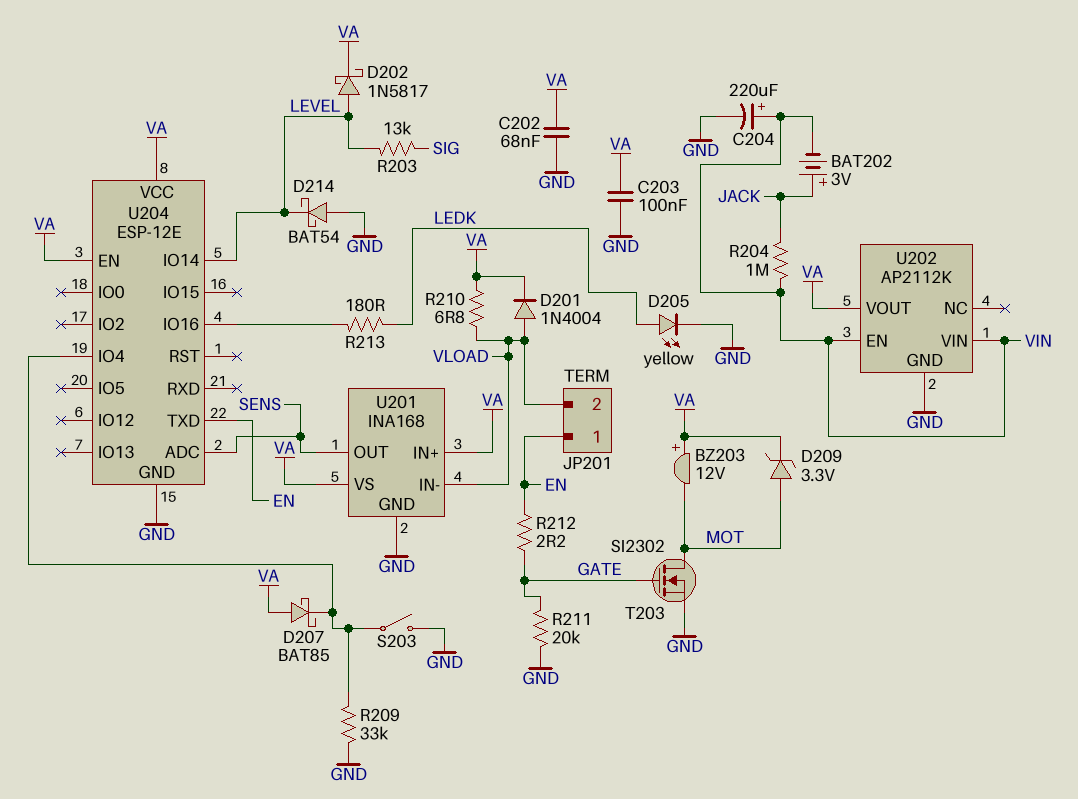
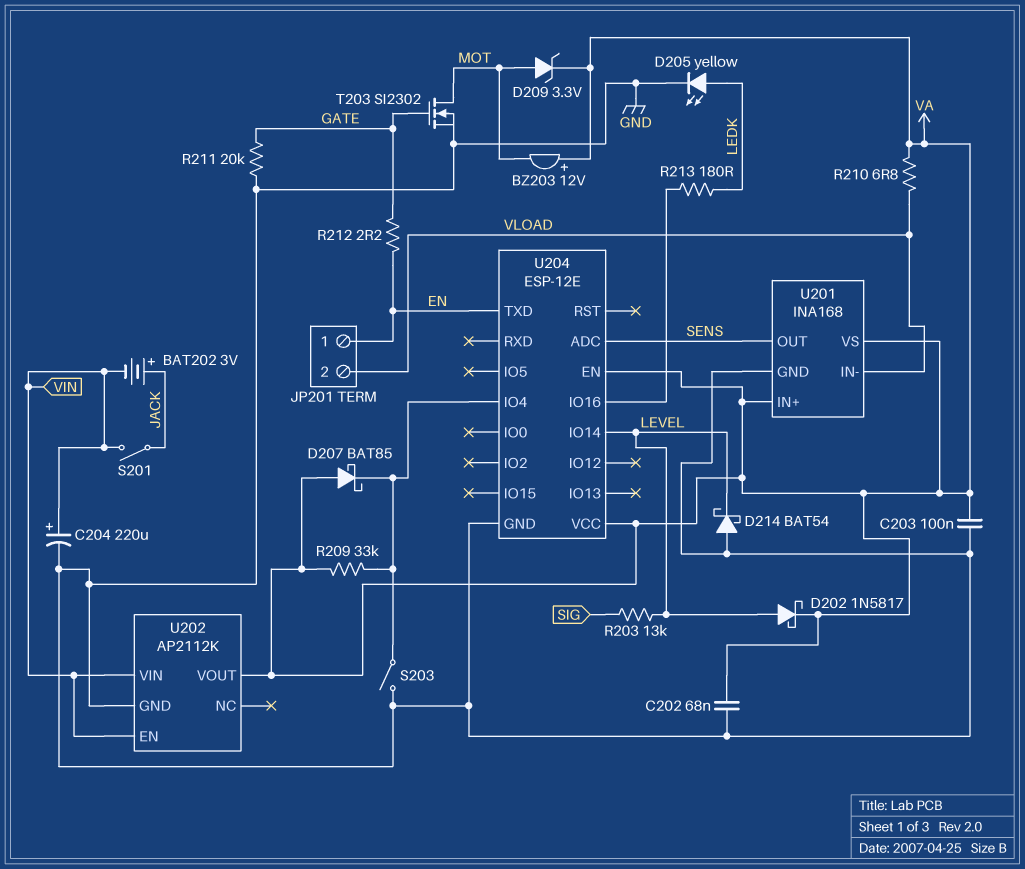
D201: diode 1N4004 (A VLOAD, K VA) -> none
R204: 1M (JACK, VIN) -> none
R209: 33k (GND, U204/IO4) -> 33k (U204/IO4, VA)
S201: none -> switch (JACK, VIN)

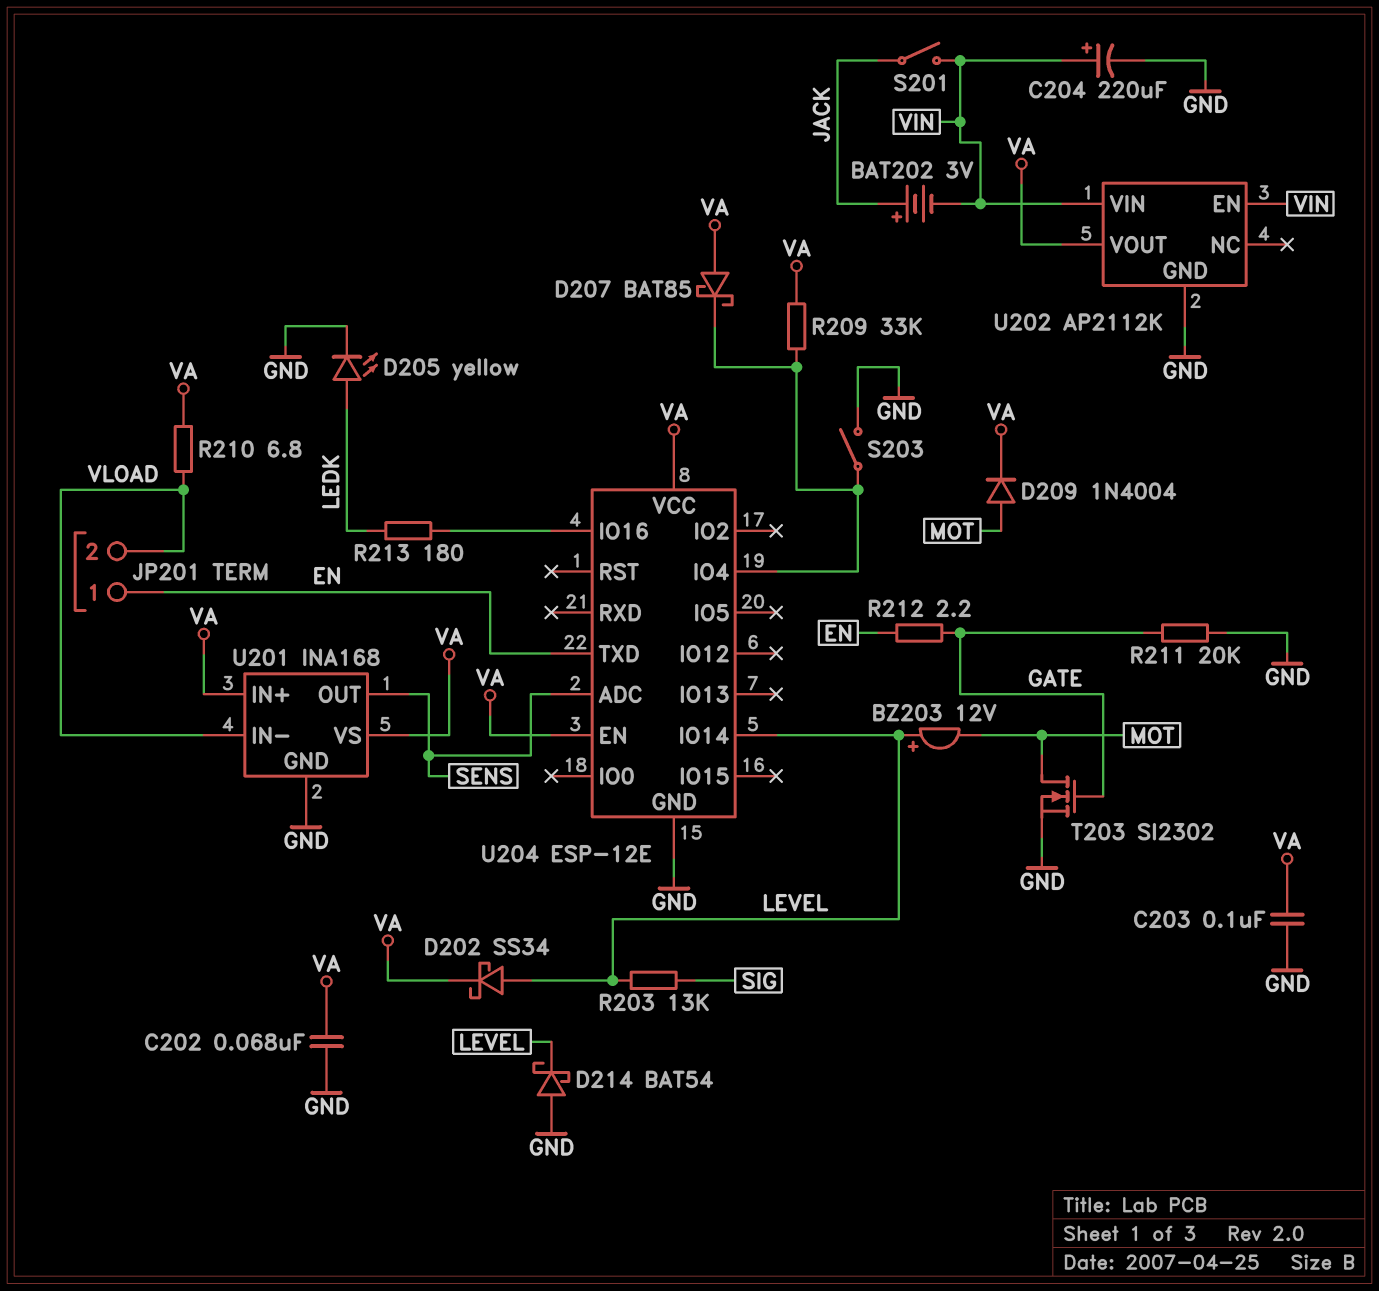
BZ203: buzzer 12V (plus VA, minus MOT) -> buzzer 12V (plus LEVEL, minus MOT)
D202: schottky 1N5817 (A LEVEL, K VA) -> schottky SS34 (A LEVEL, K VA)
D209: zener 3.3V (A MOT, K VA) -> diode 1N4004 (A MOT, K VA)

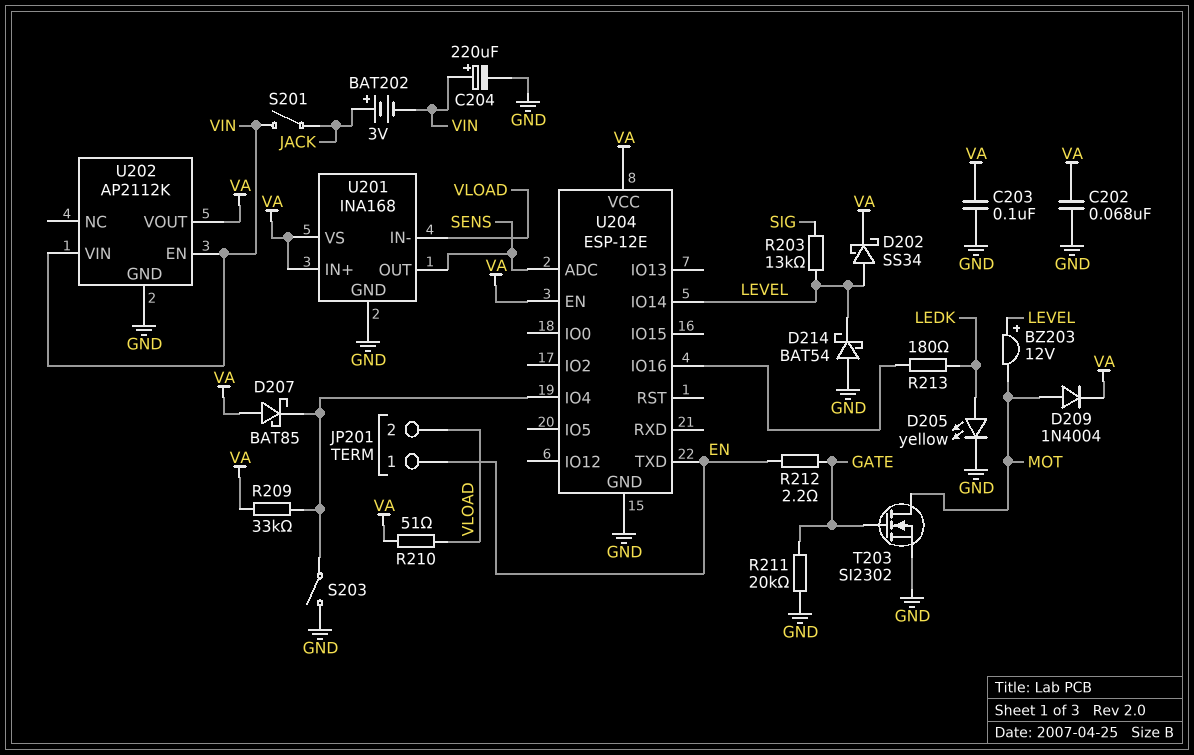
R210: 6.8 (VA, VLOAD) -> 51 (VA, VLOAD)

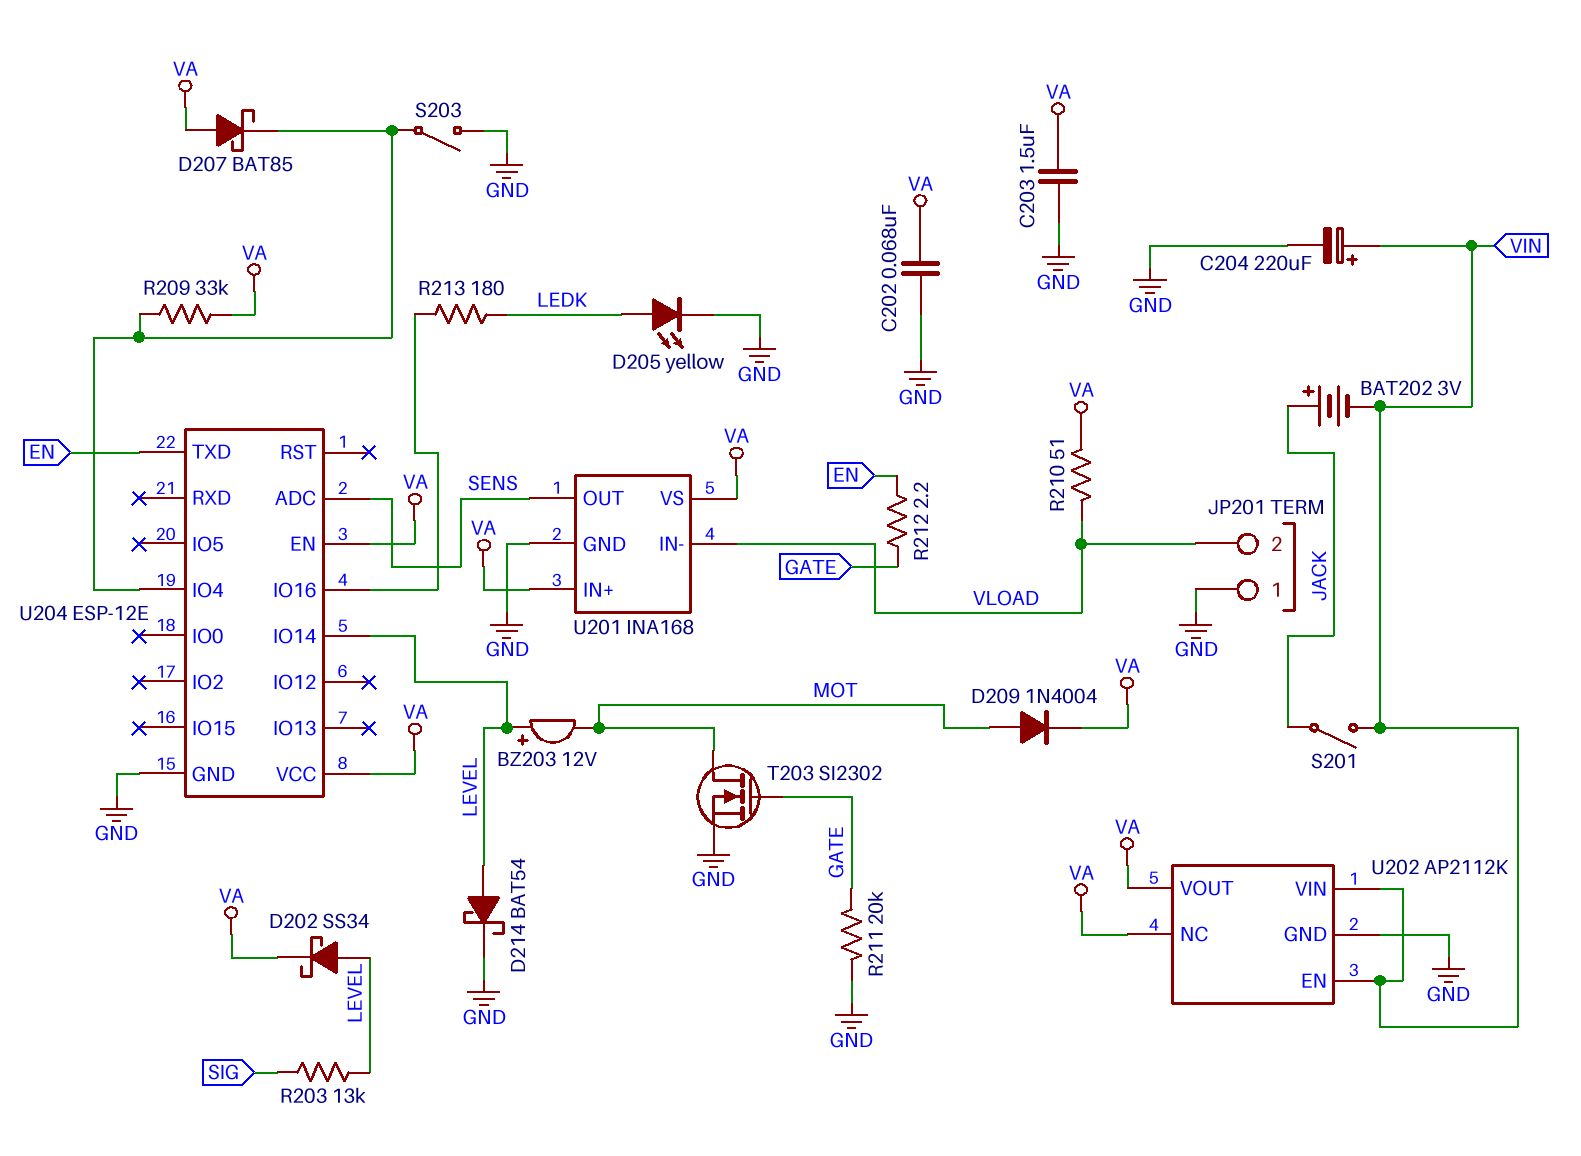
C203: 100nF (GND, VA) -> 1.5uF (GND, VA)
D214: schottky BAT54 (A GND, K LEVEL) -> schottky BAT54 (A LEVEL, K GND)
JP201 pin 1: EN -> GND
U202 pin NC: none -> VA

